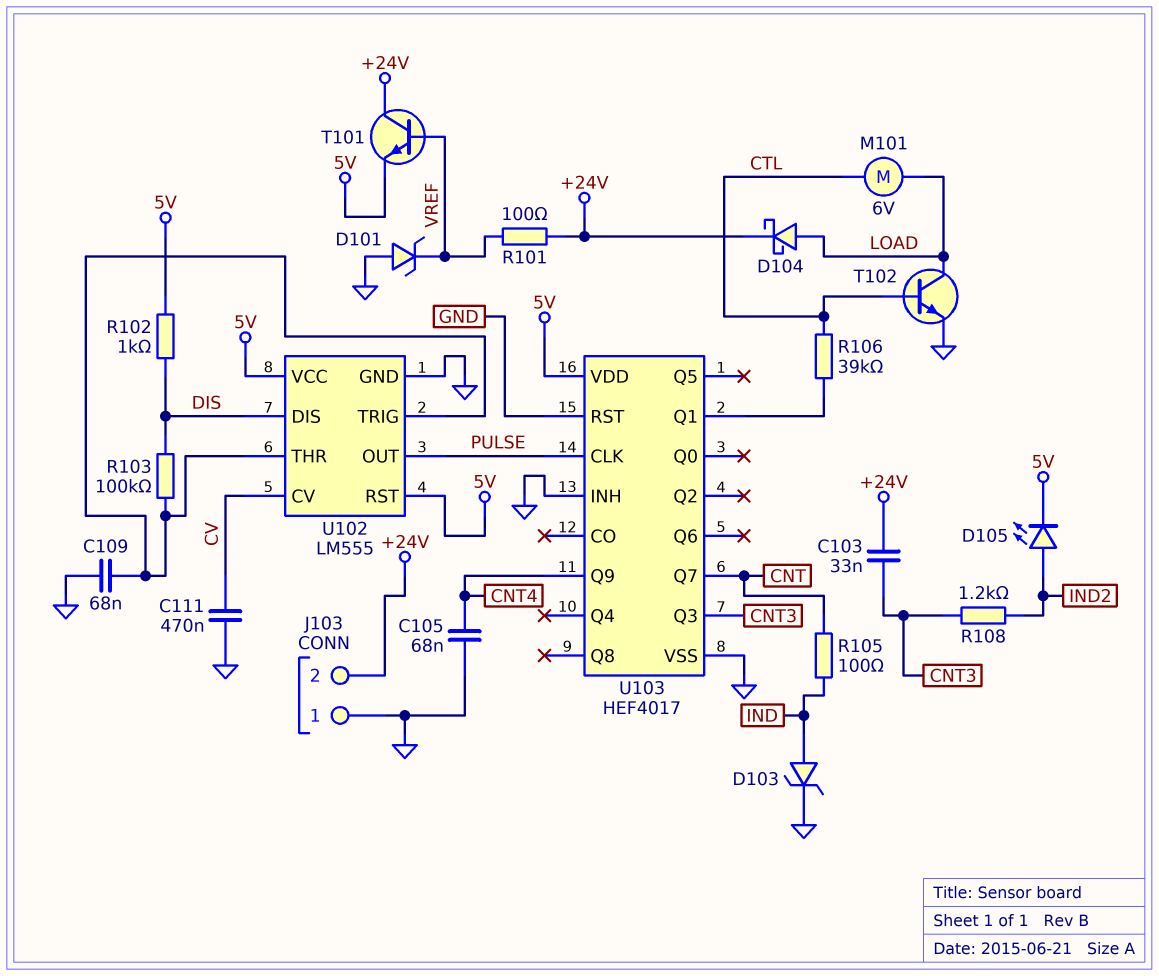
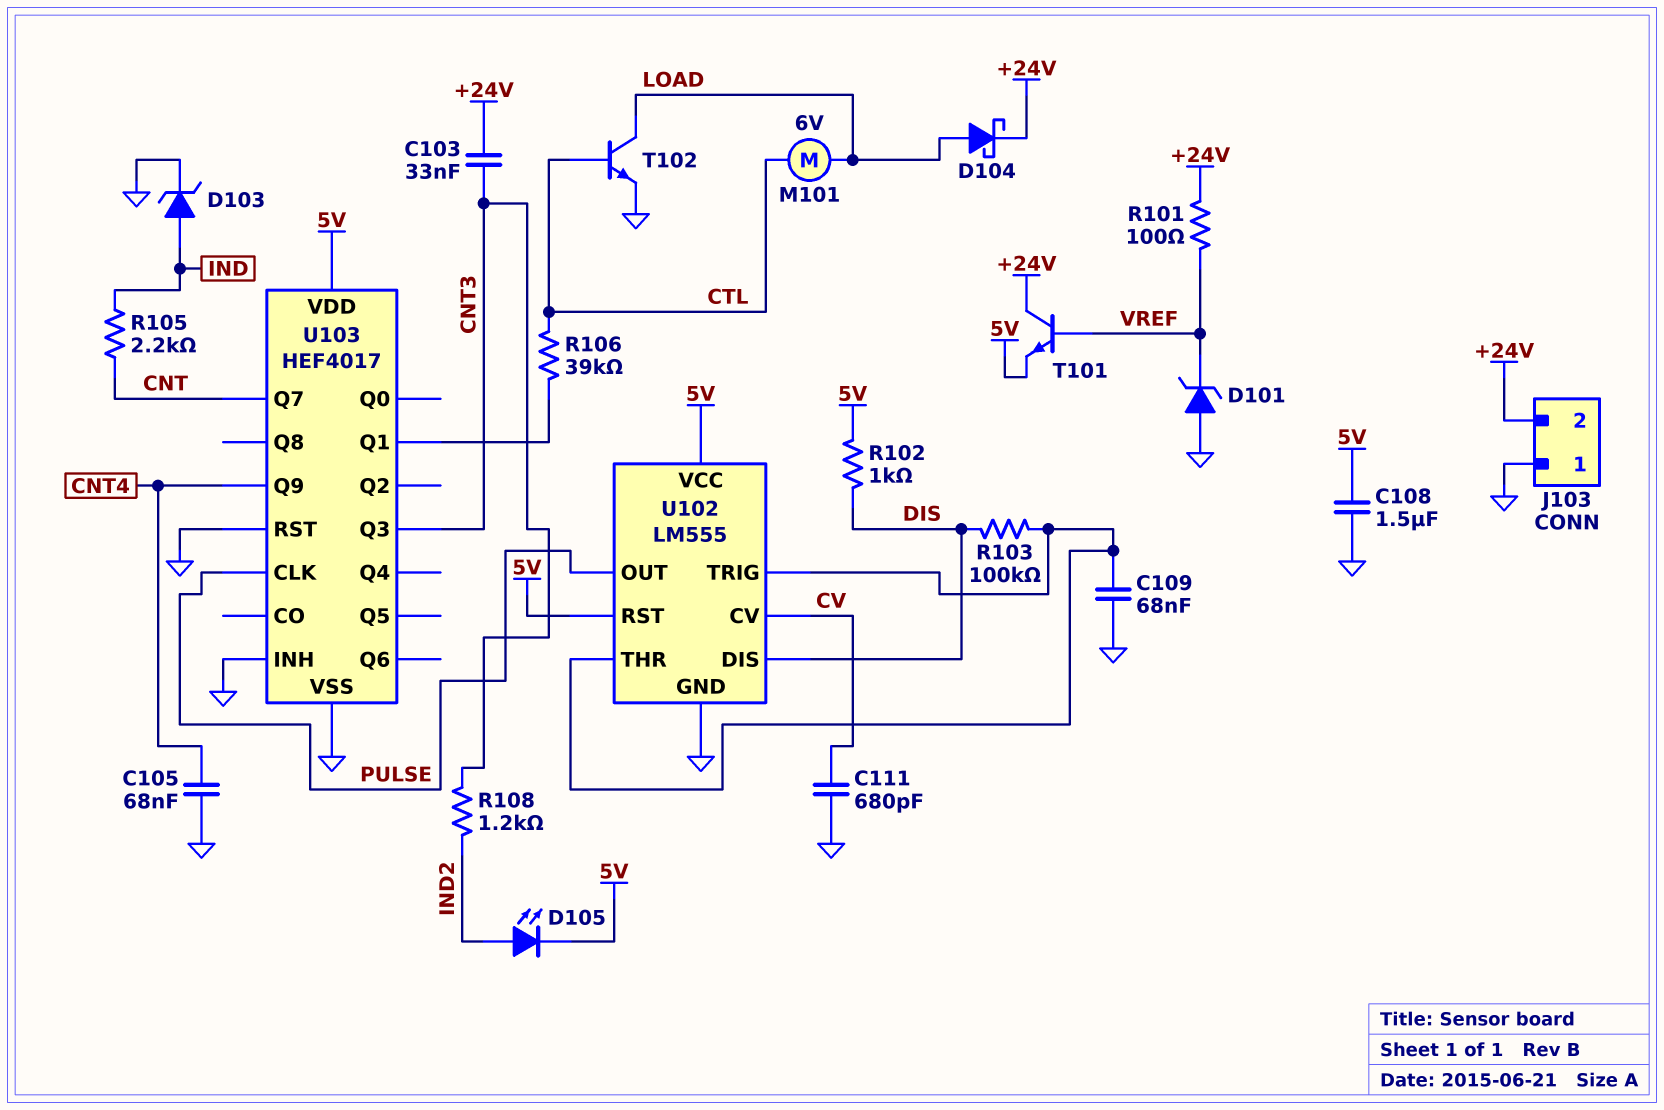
C108: none -> 1.5uF (5V, GND)
C111: 470nF (CV, GND) -> 680pF (CV, GND)
R105: 100 (CNT, IND) -> 2.2k (CNT, IND)

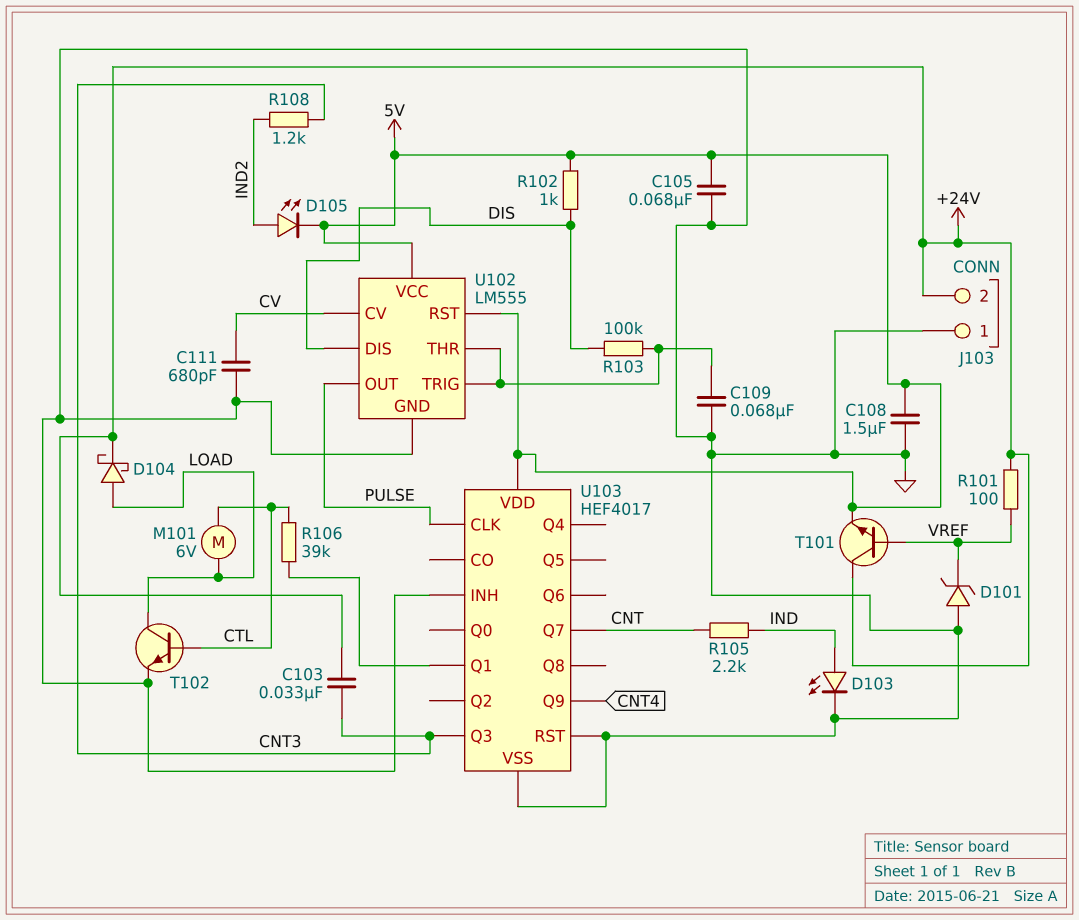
C105: 68nF (CNT4, GND) -> 68nF (5V, GND)
D103: zener (A IND, K GND) -> LED (A IND, K GND)

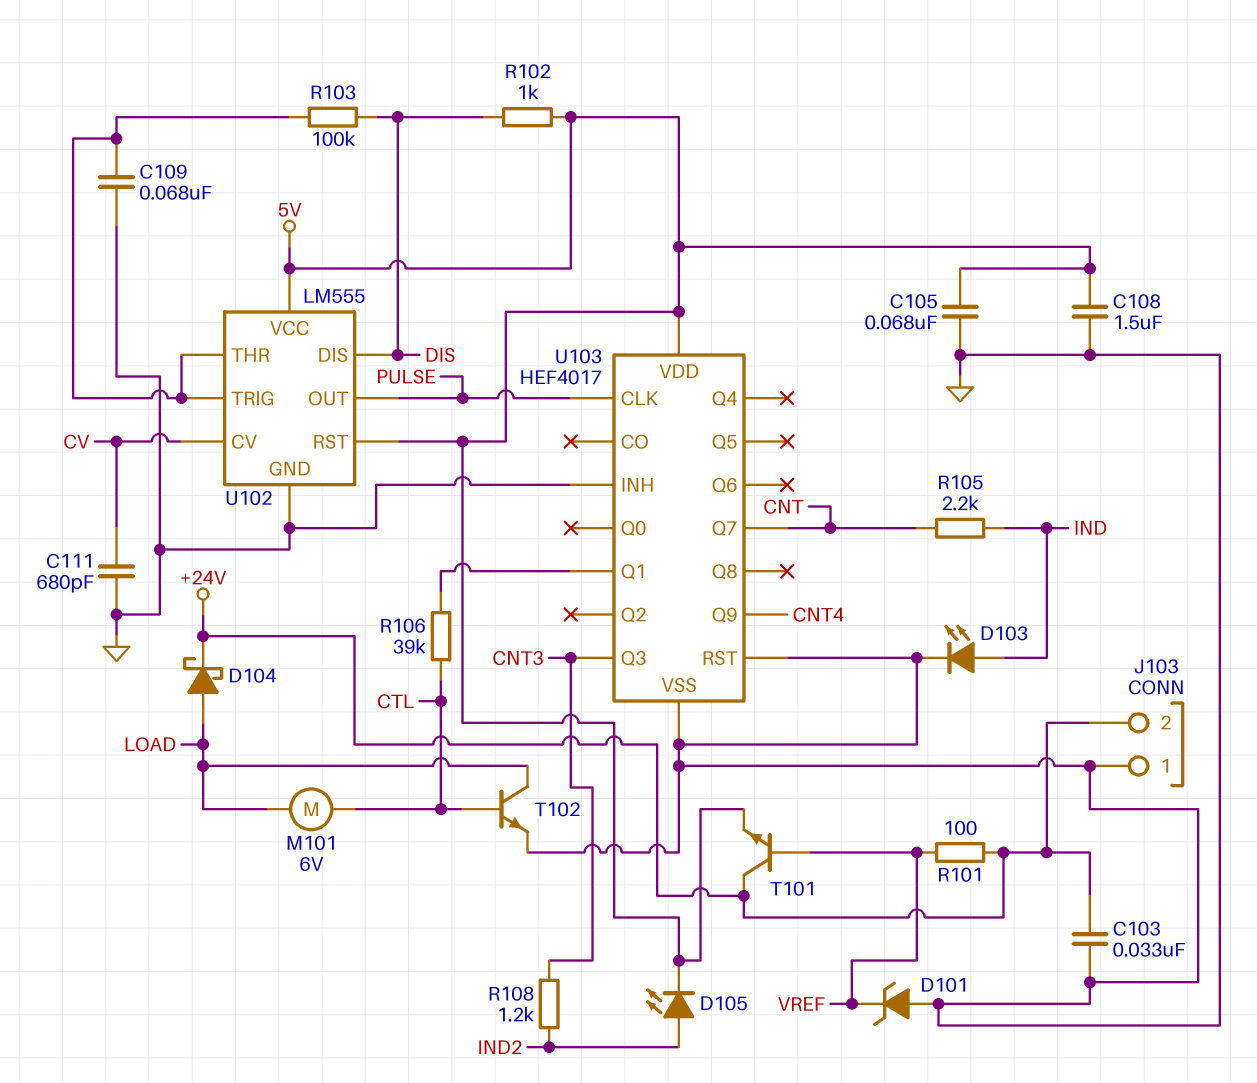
C103: 33nF (+24V, CNT3) -> 33nF (+24V, GND)

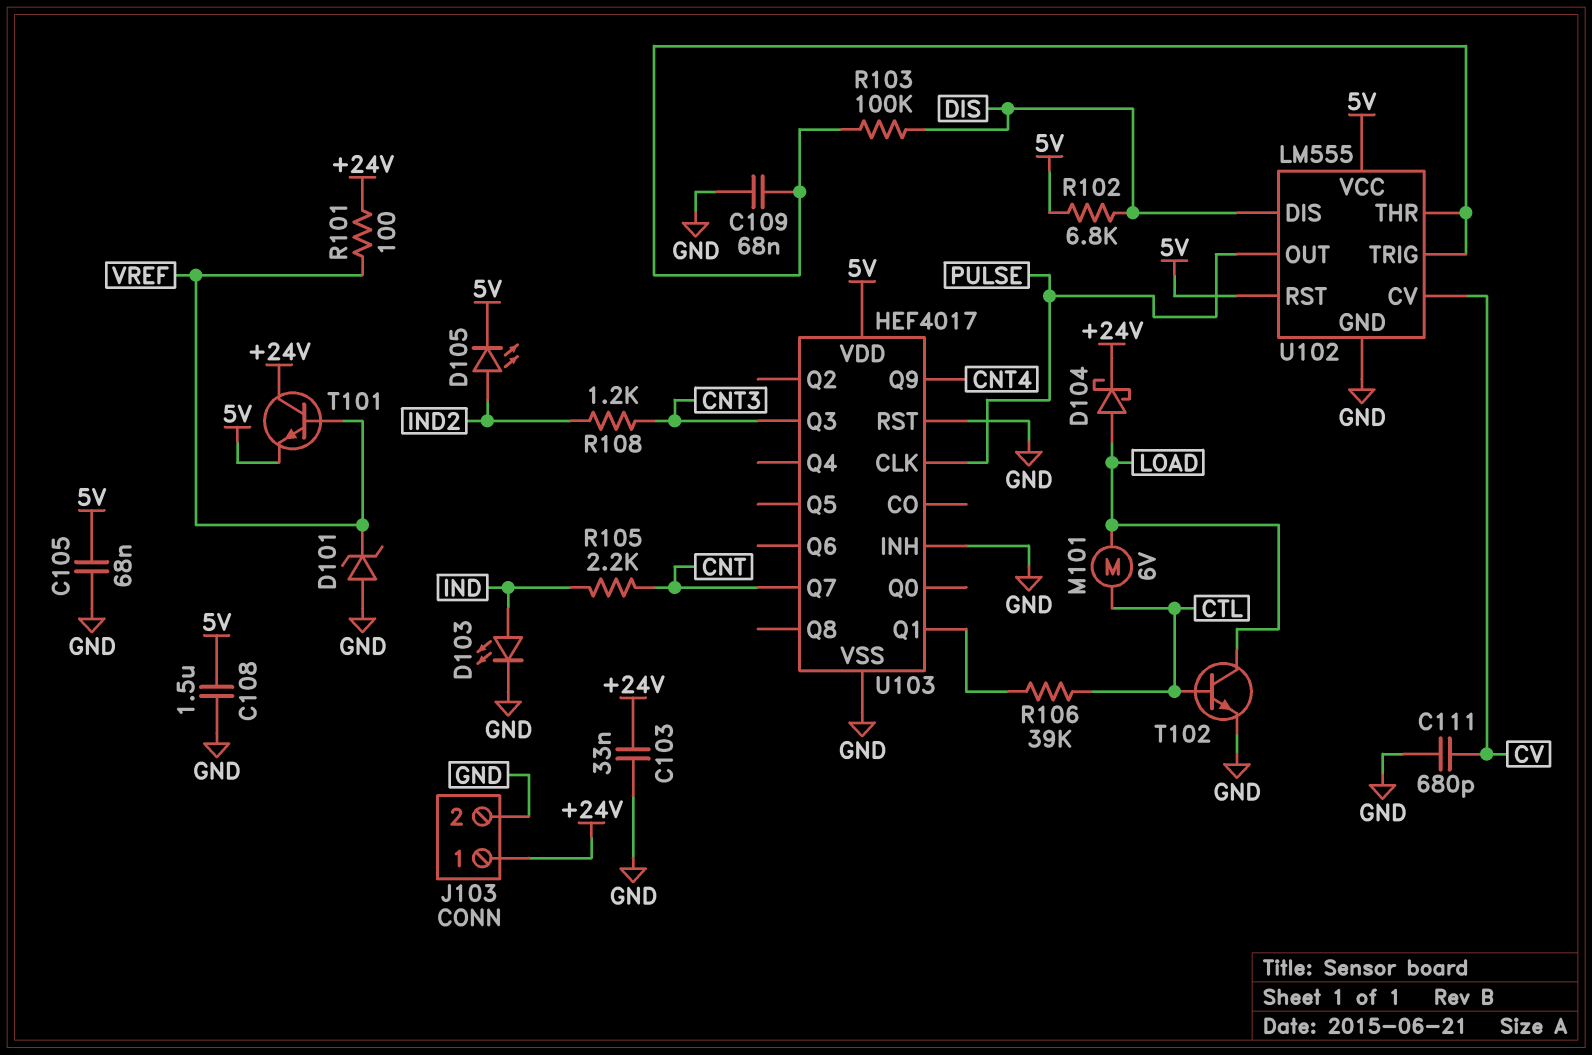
J103 pin 1: GND -> +24V
J103 pin 2: +24V -> GND
R102: 1k (5V, DIS) -> 6.8k (5V, DIS)

